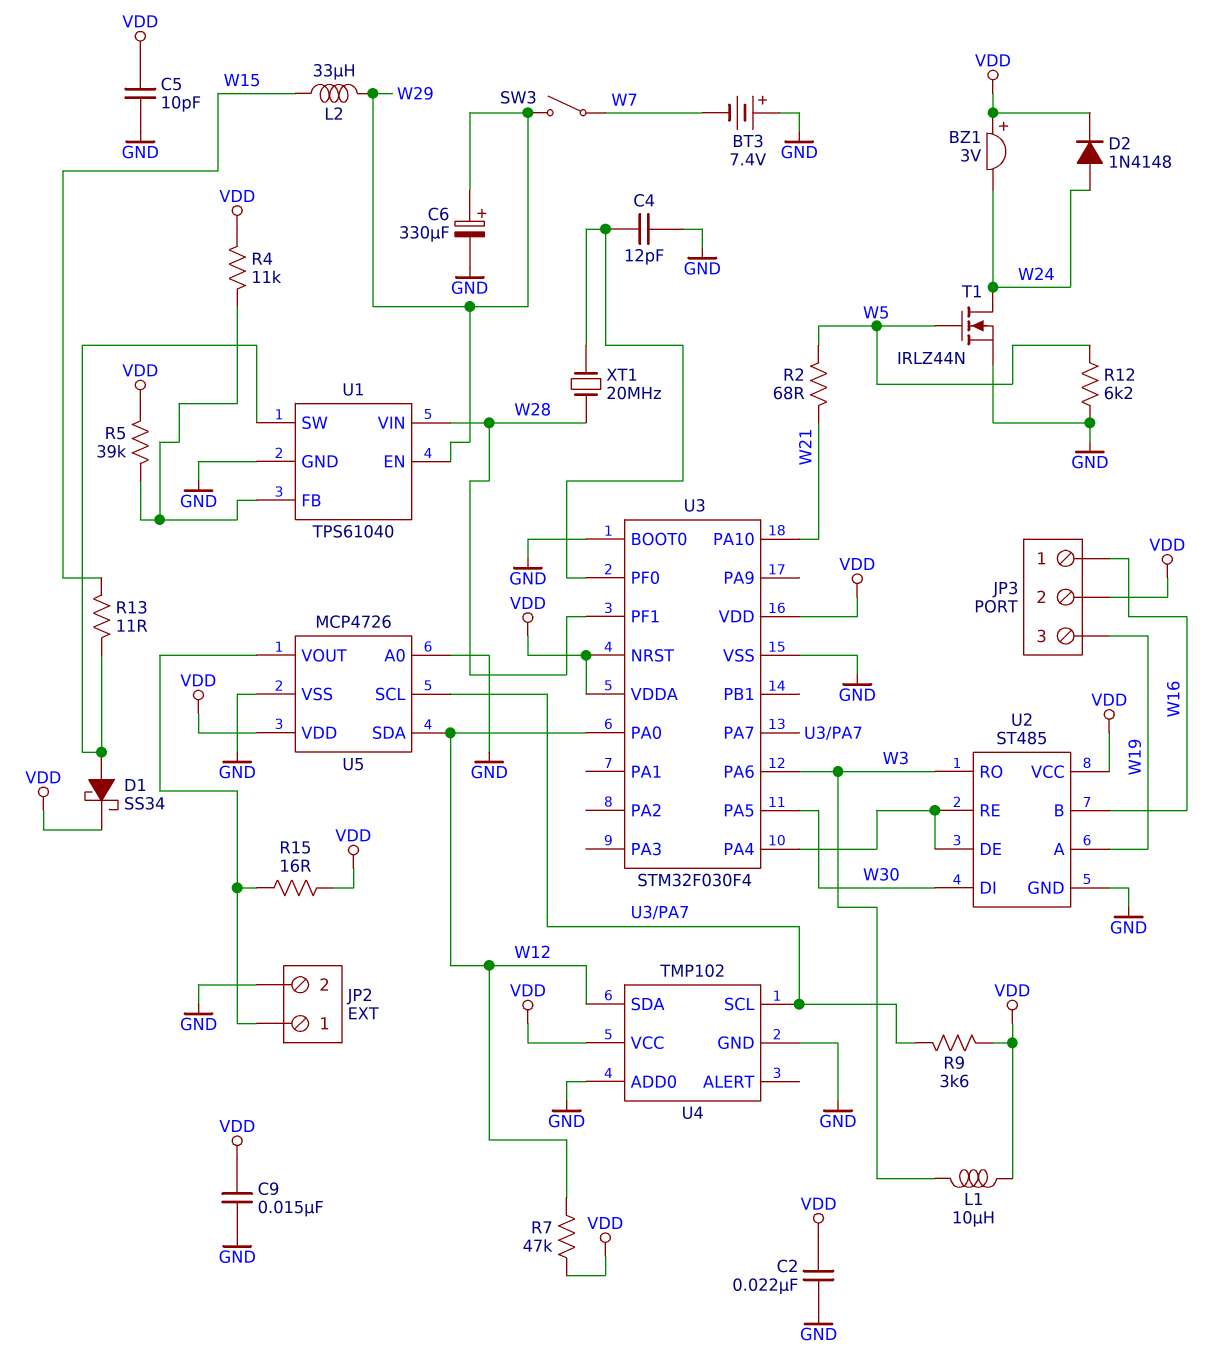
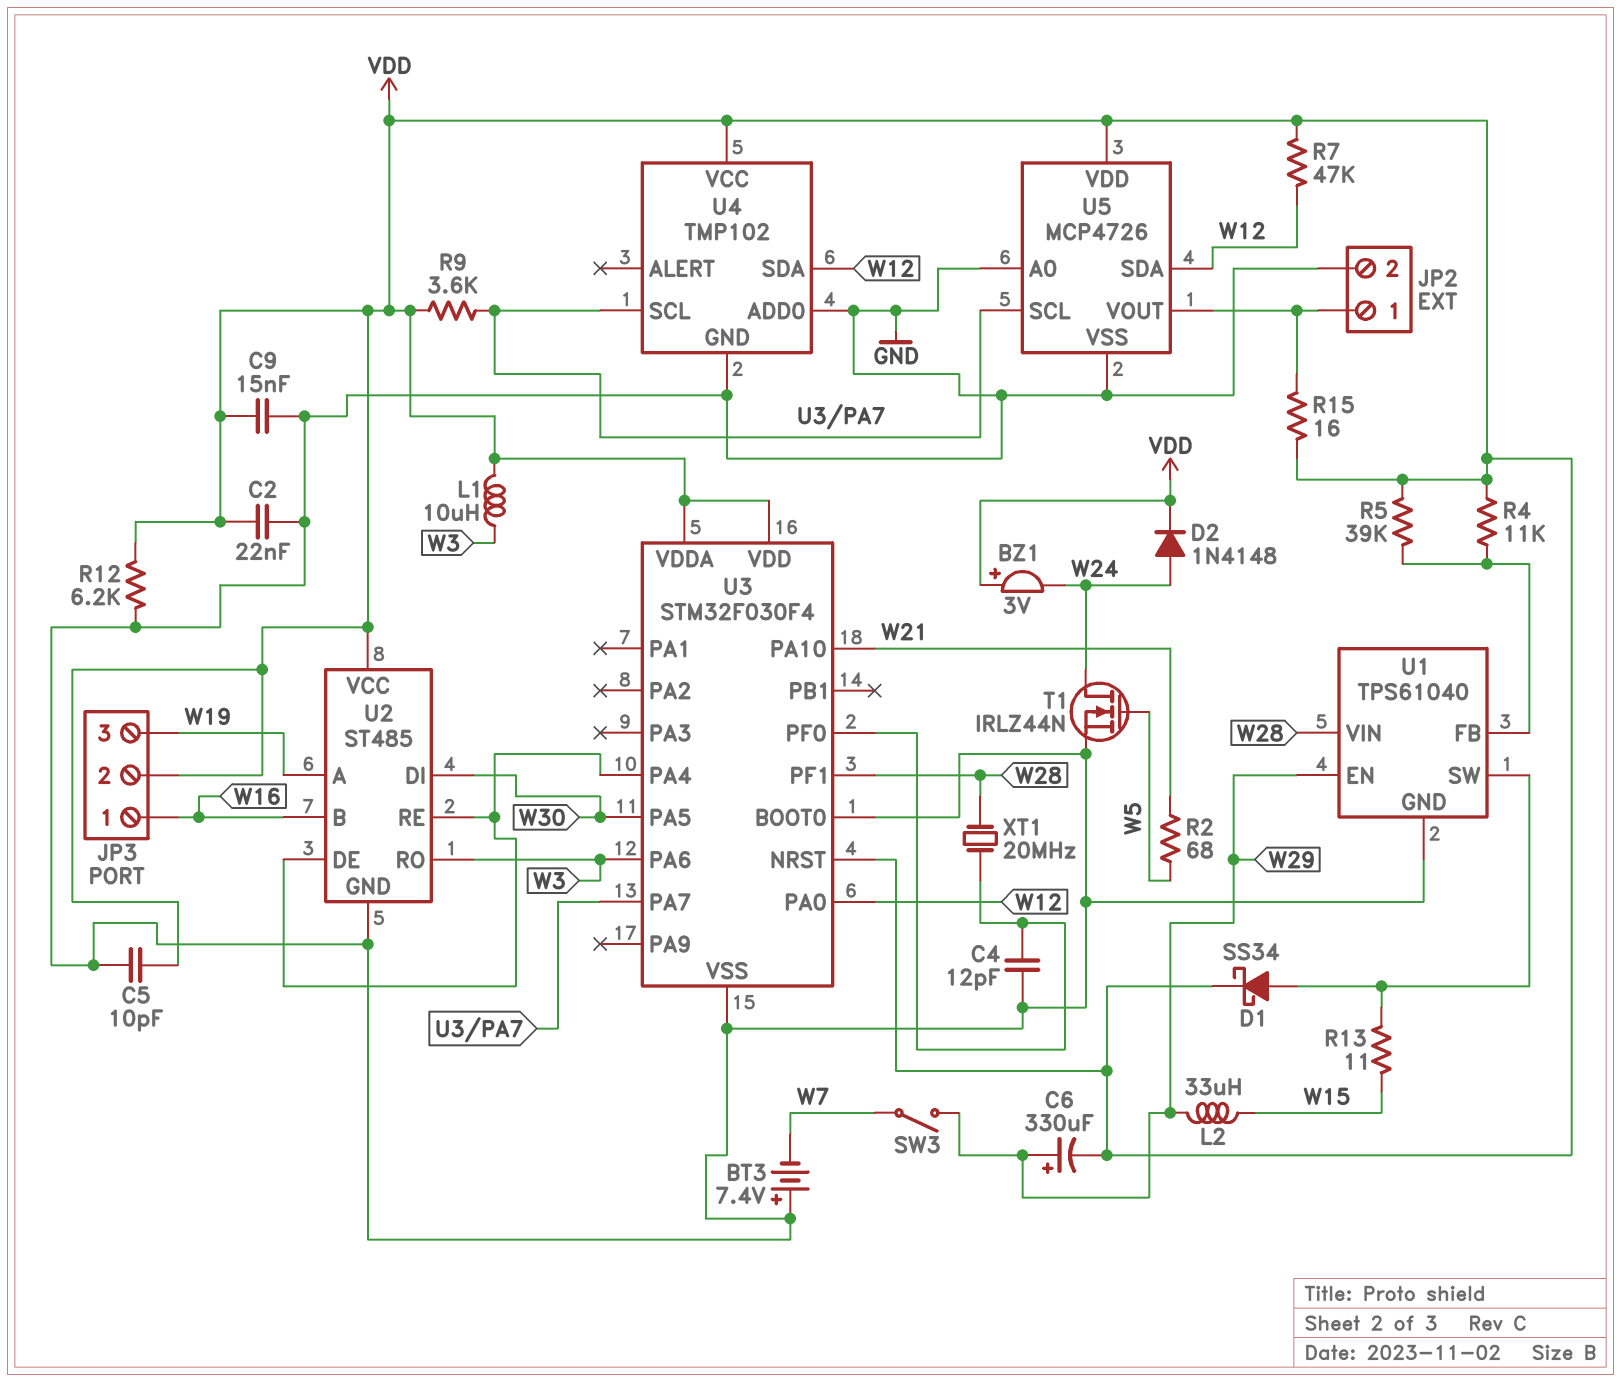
C6: 330uF (plus W29, minus GND) -> 330uF (plus W29, minus VDD)
R12: 6.2k (GND, W5) -> 6.2k (GND, VDD)

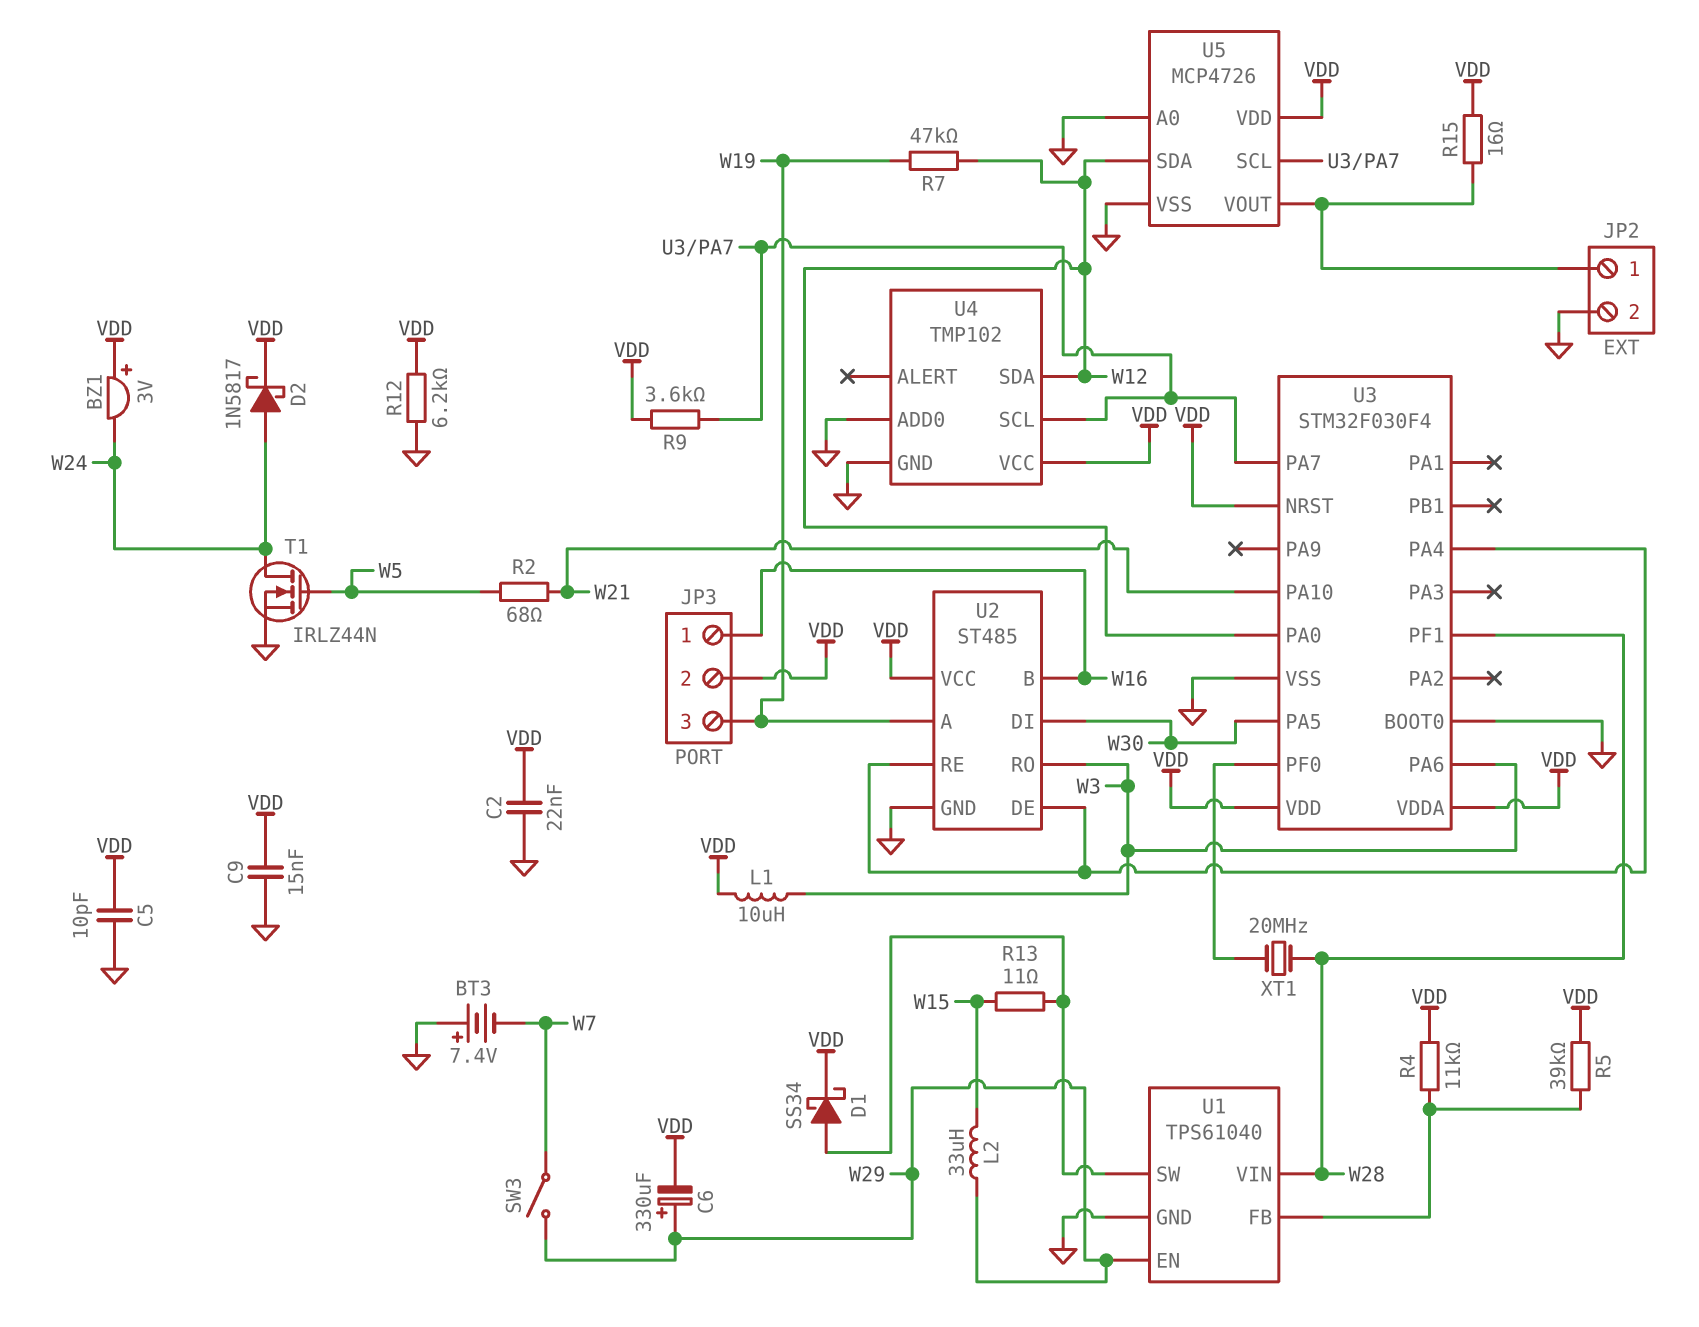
C4: 12pF (GND, U3/PF0) -> none
D2: diode 1N4148 (A W24, K VDD) -> schottky 1N5817 (A W24, K VDD)
R7: 47k (VDD, W12) -> 47k (W12, W19)

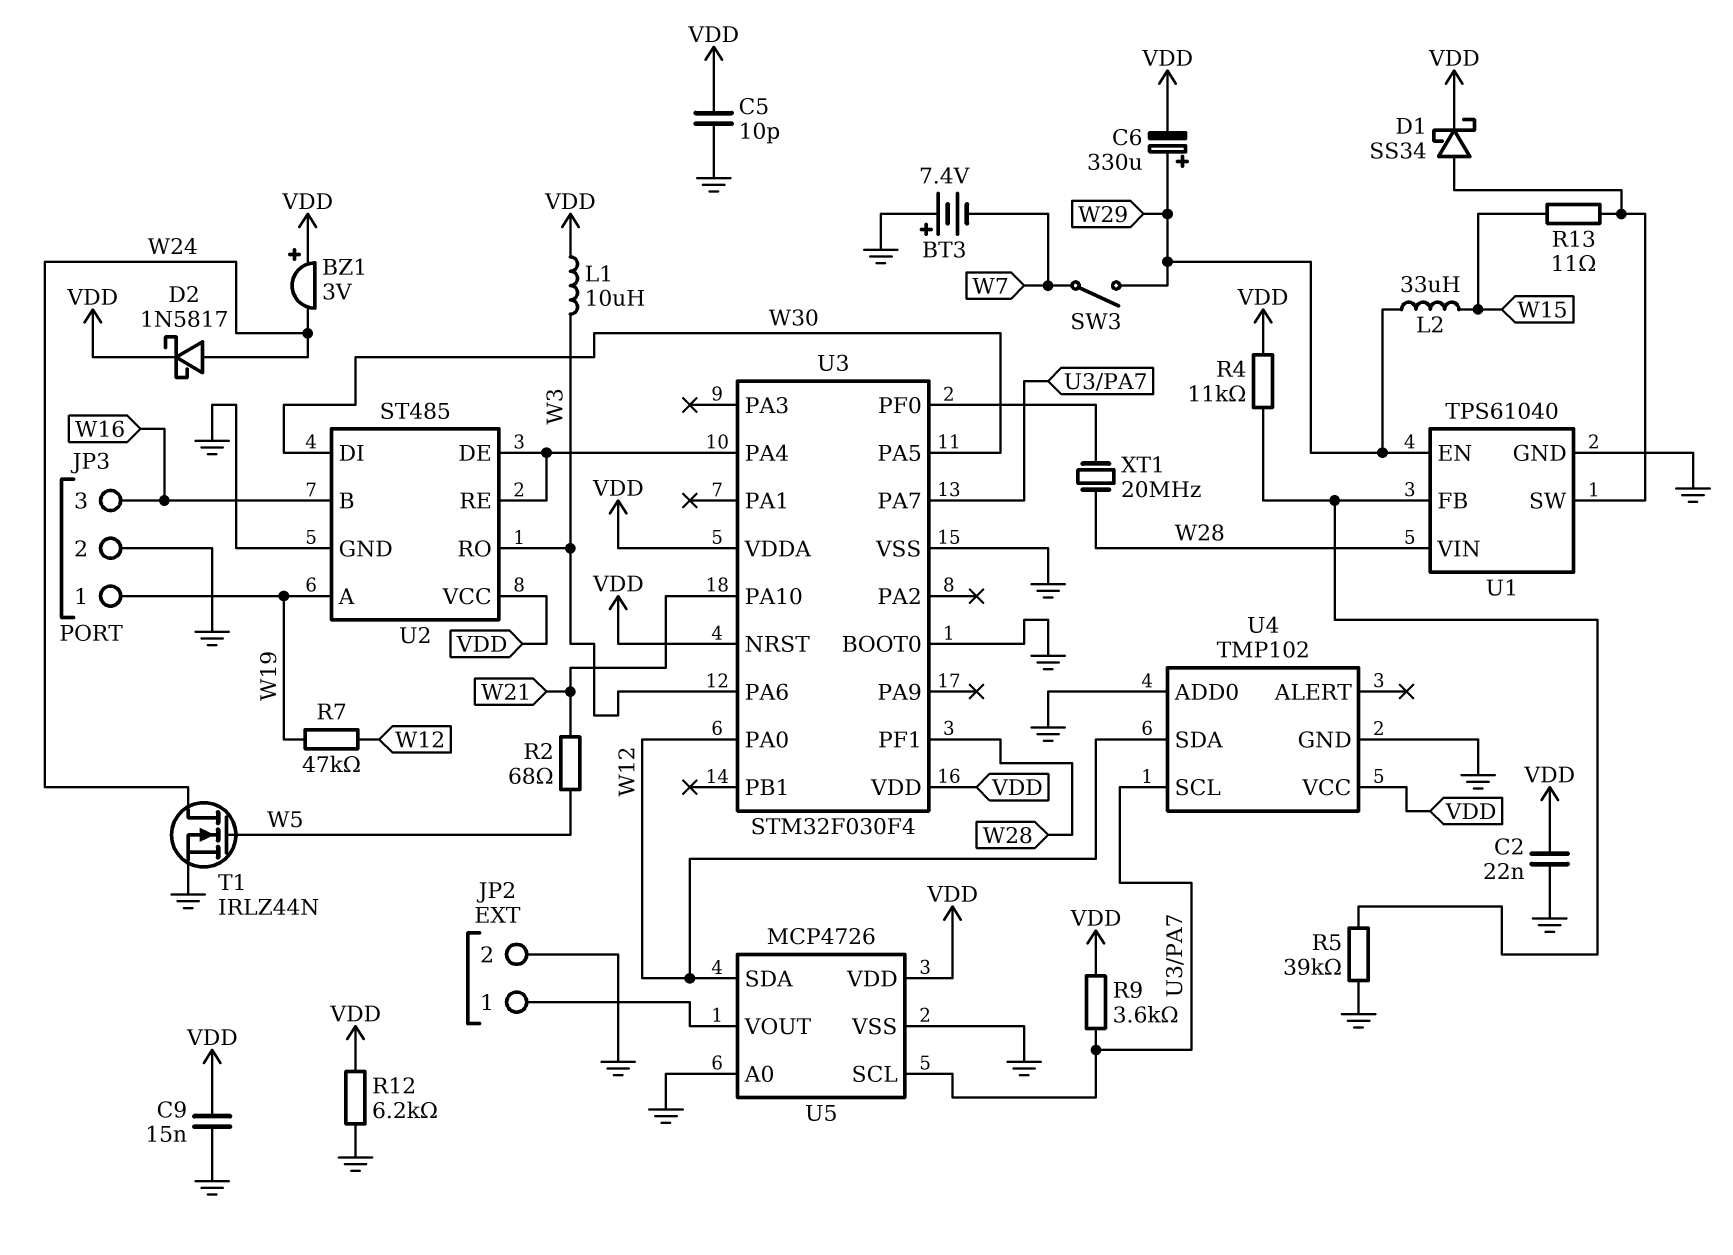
JP3 pin 1: W16 -> W19
JP3 pin 2: VDD -> GND
JP3 pin 3: W19 -> W16
R5: 39k (U1/FB, VDD) -> 39k (GND, U1/FB)
R15: 16 (JP2/1, VDD) -> none

